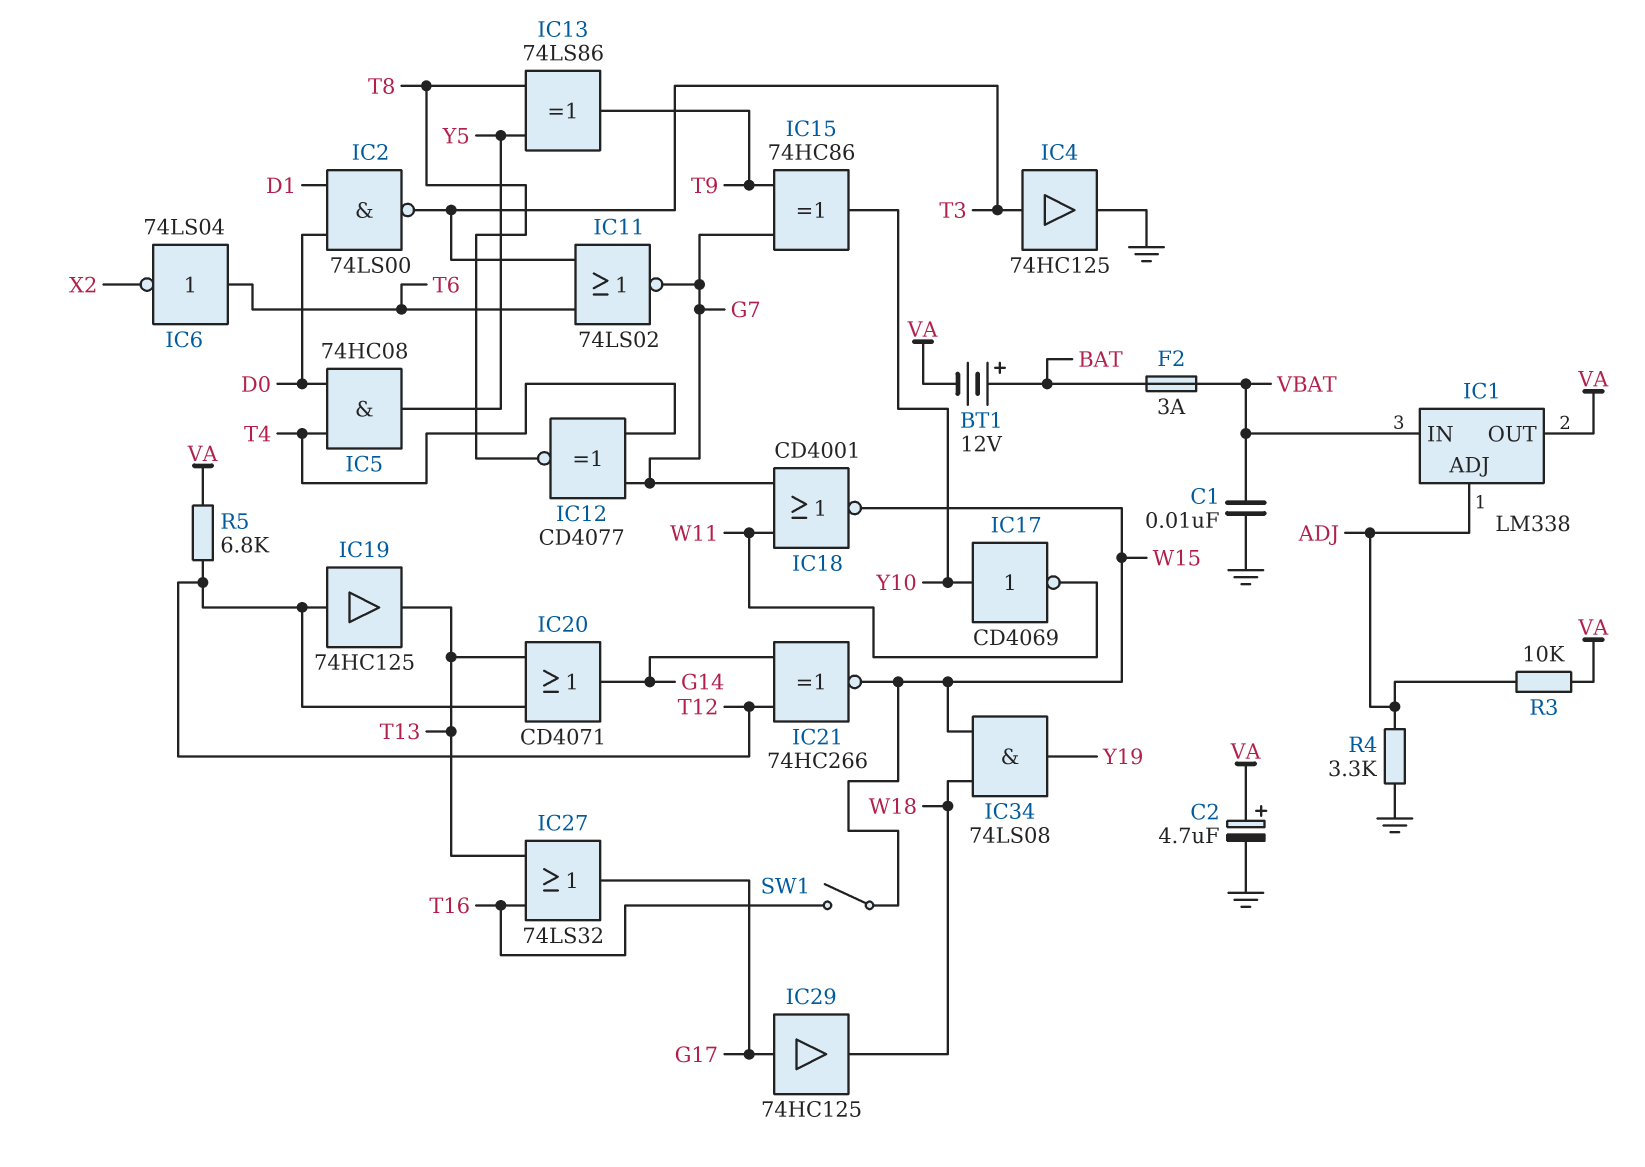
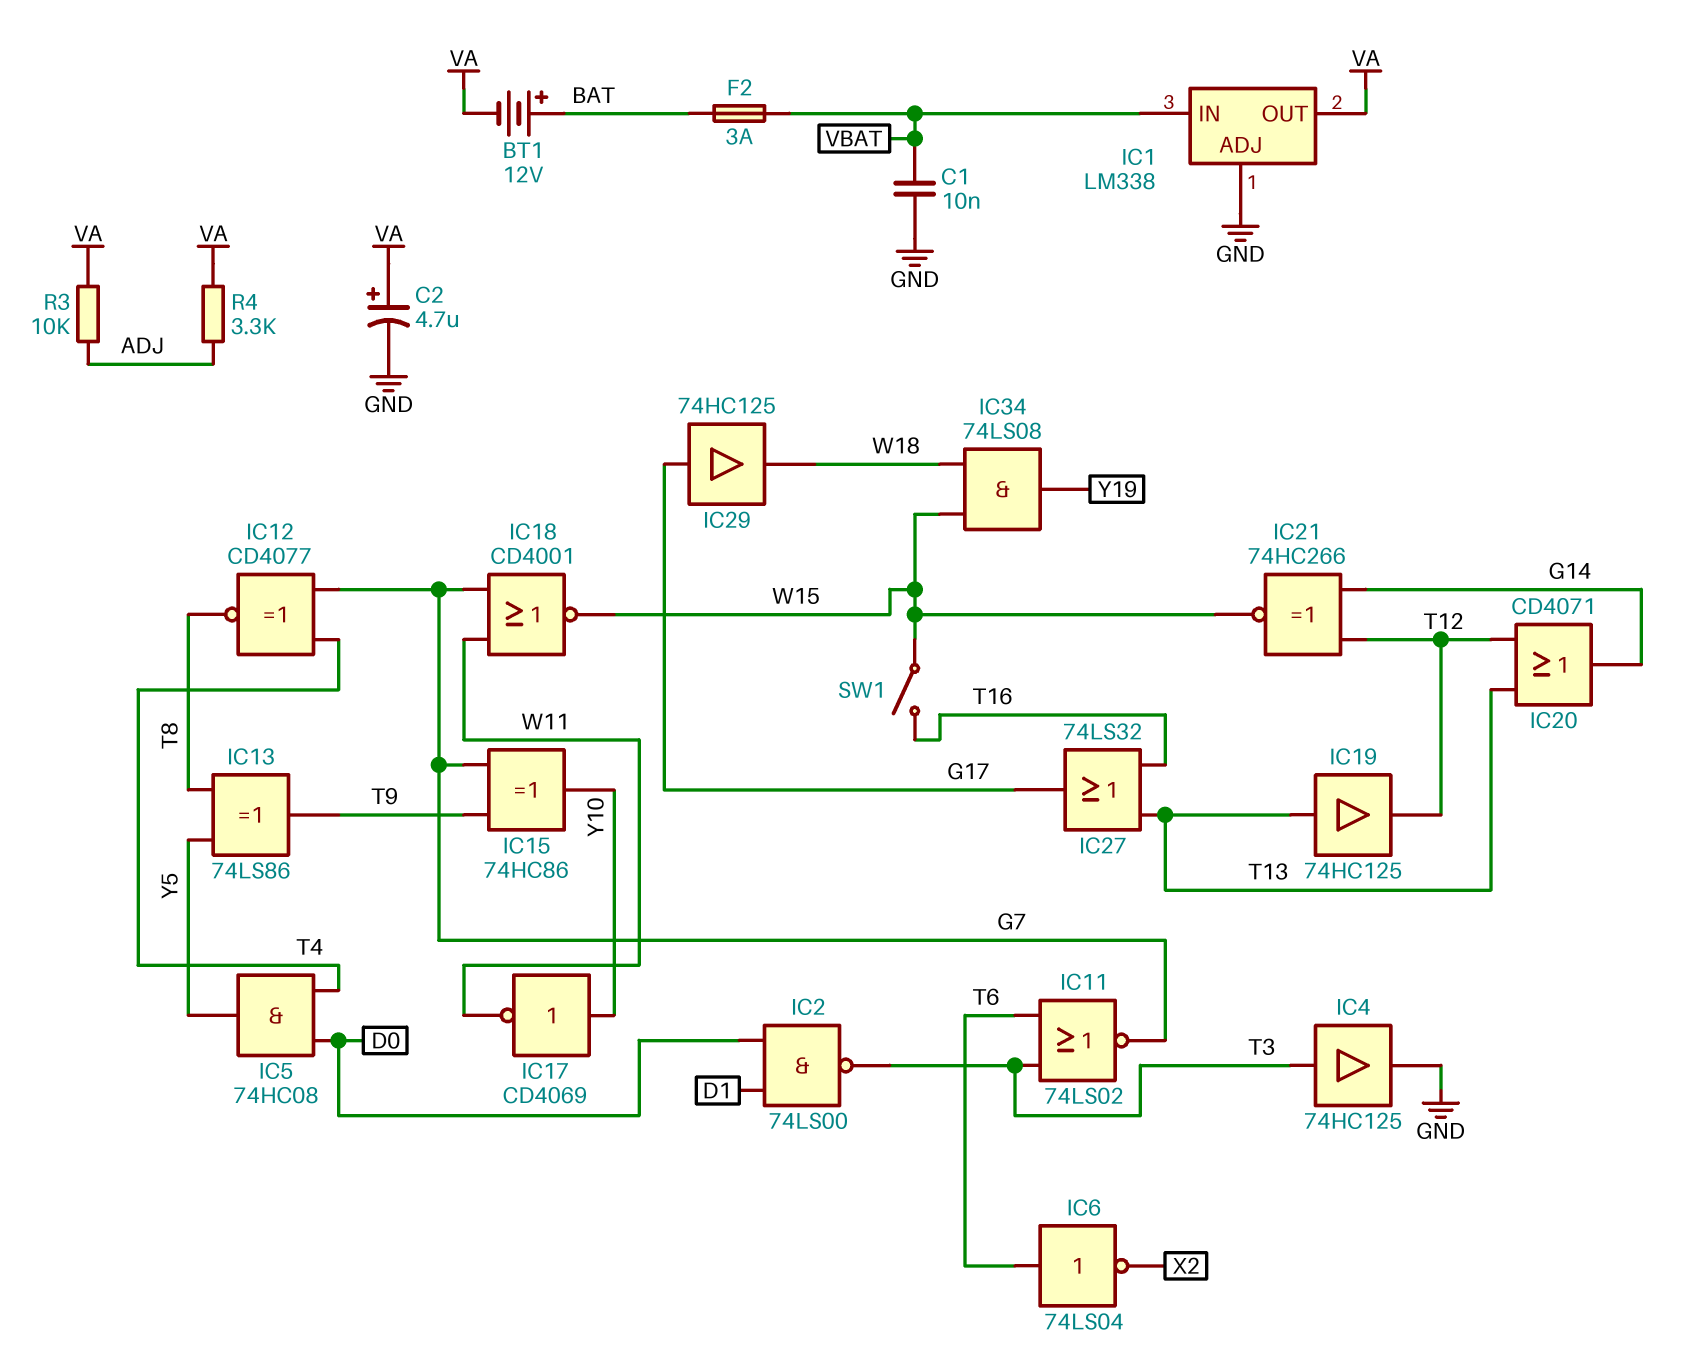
IC1 pin ADJ: ADJ -> GND
IC19: buffer 74HC125 (in T12, out T13) -> buffer 74HC125 (in T13, out T12)
R4: 3.3k (ADJ, GND) -> 3.3k (ADJ, VA)
R5: 6.8k (T12, VA) -> none

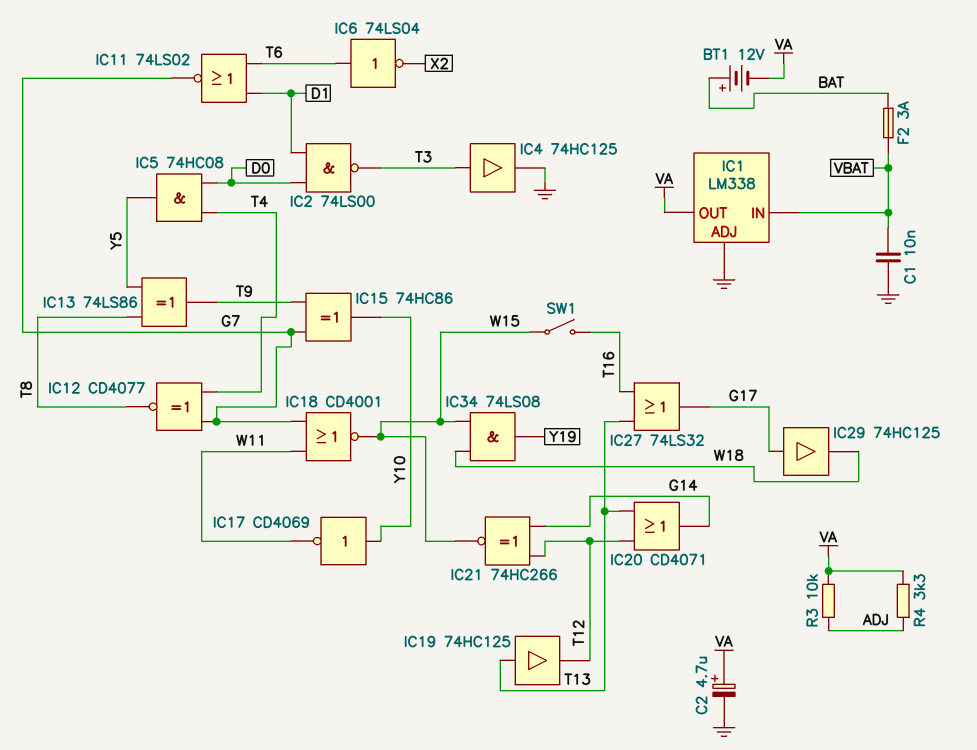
IC11: NOR 74LS02 (in T3, in T6, out G7) -> NOR 74LS02 (in D1, in T6, out G7)

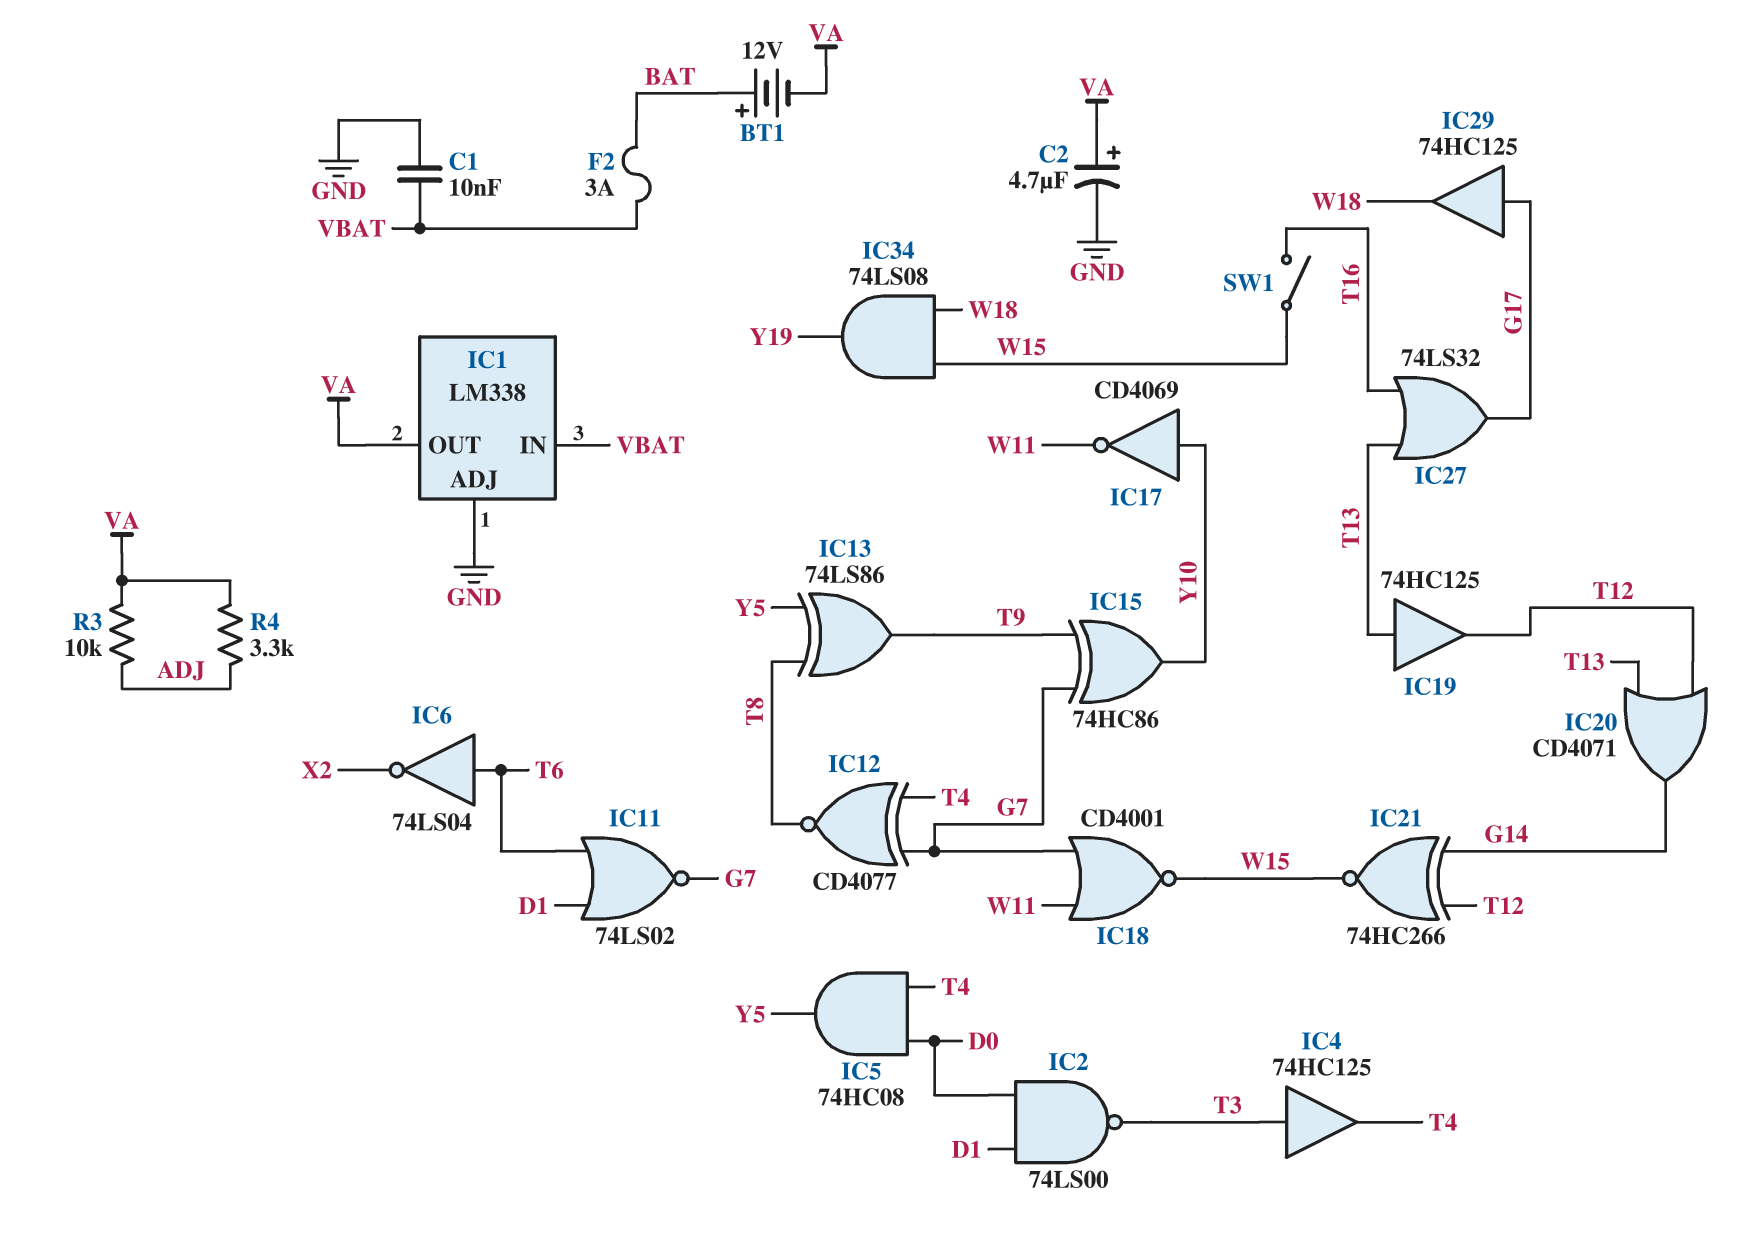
IC4: buffer 74HC125 (in T3, out GND) -> buffer 74HC125 (in T3, out T4)

